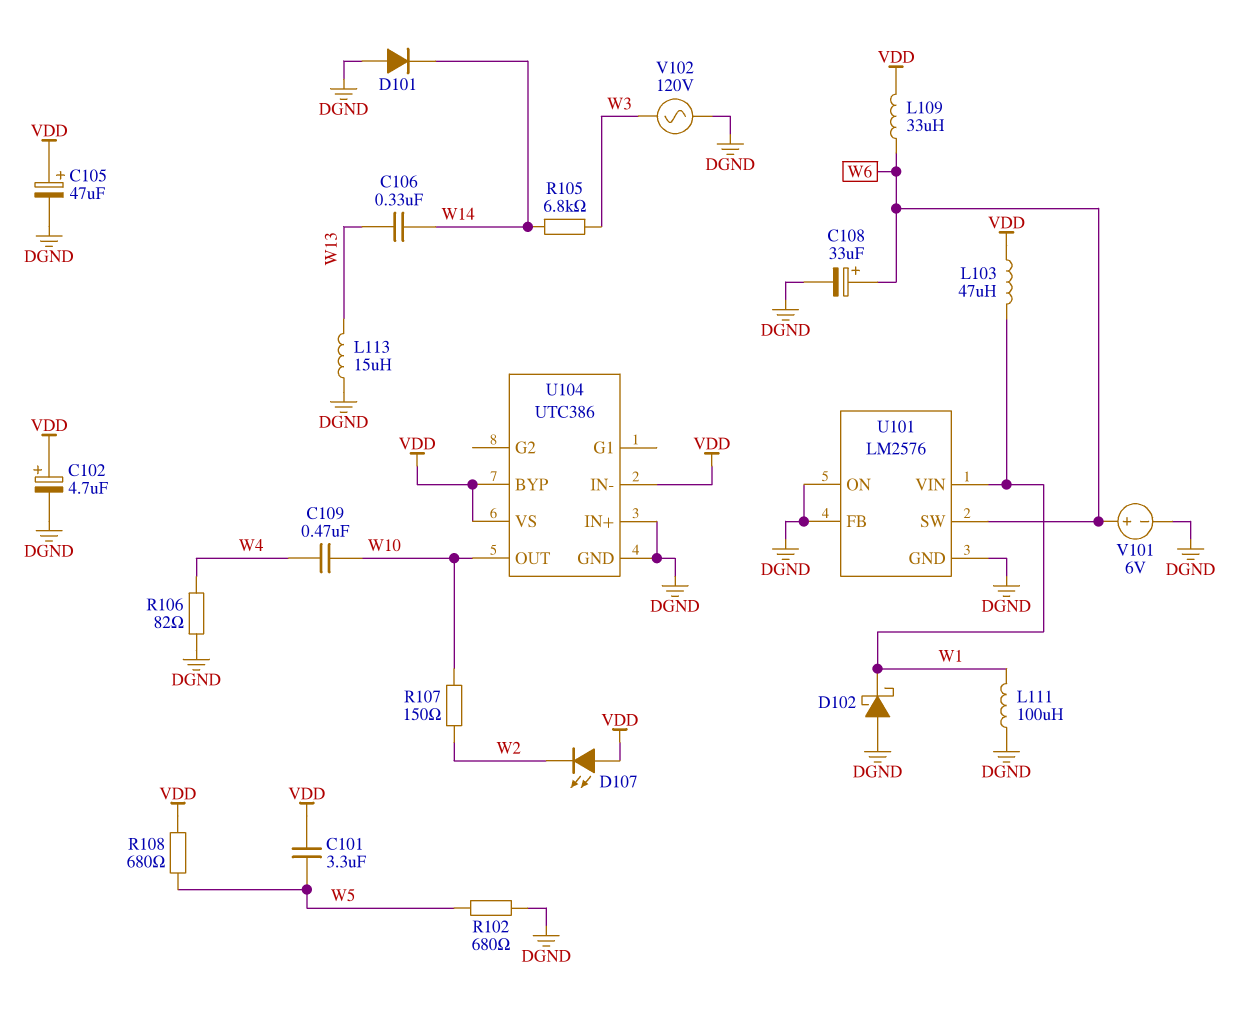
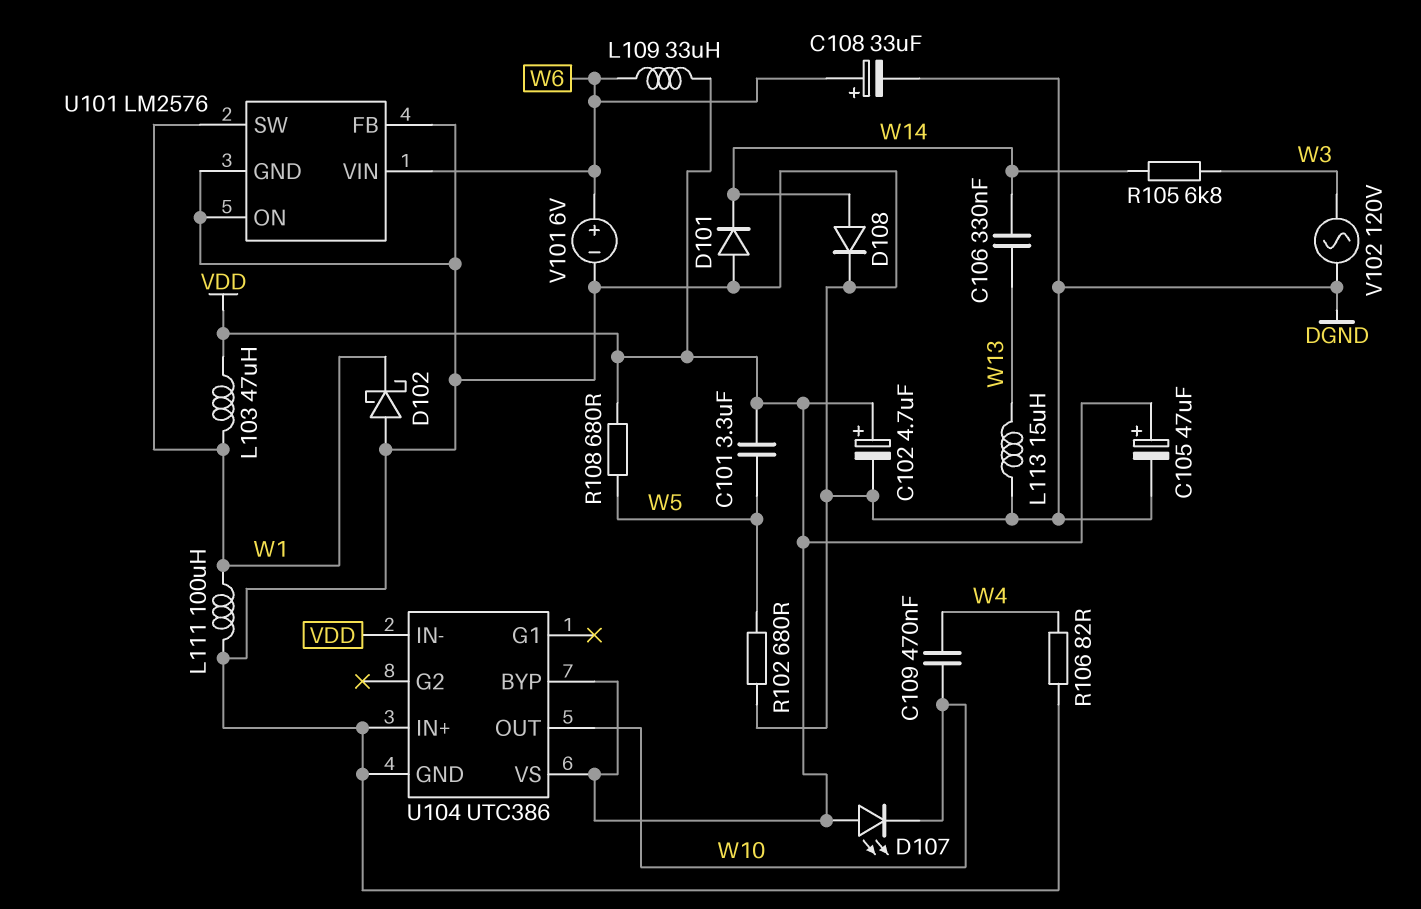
D107: LED (A VDD, K W2) -> LED (A VDD, K W10)
D108: none -> diode (A W14, K DGND)
R107: 150 (W2, W10) -> none
U101 pin SW: W6 -> W1
U101 pin VIN: W1 -> W6

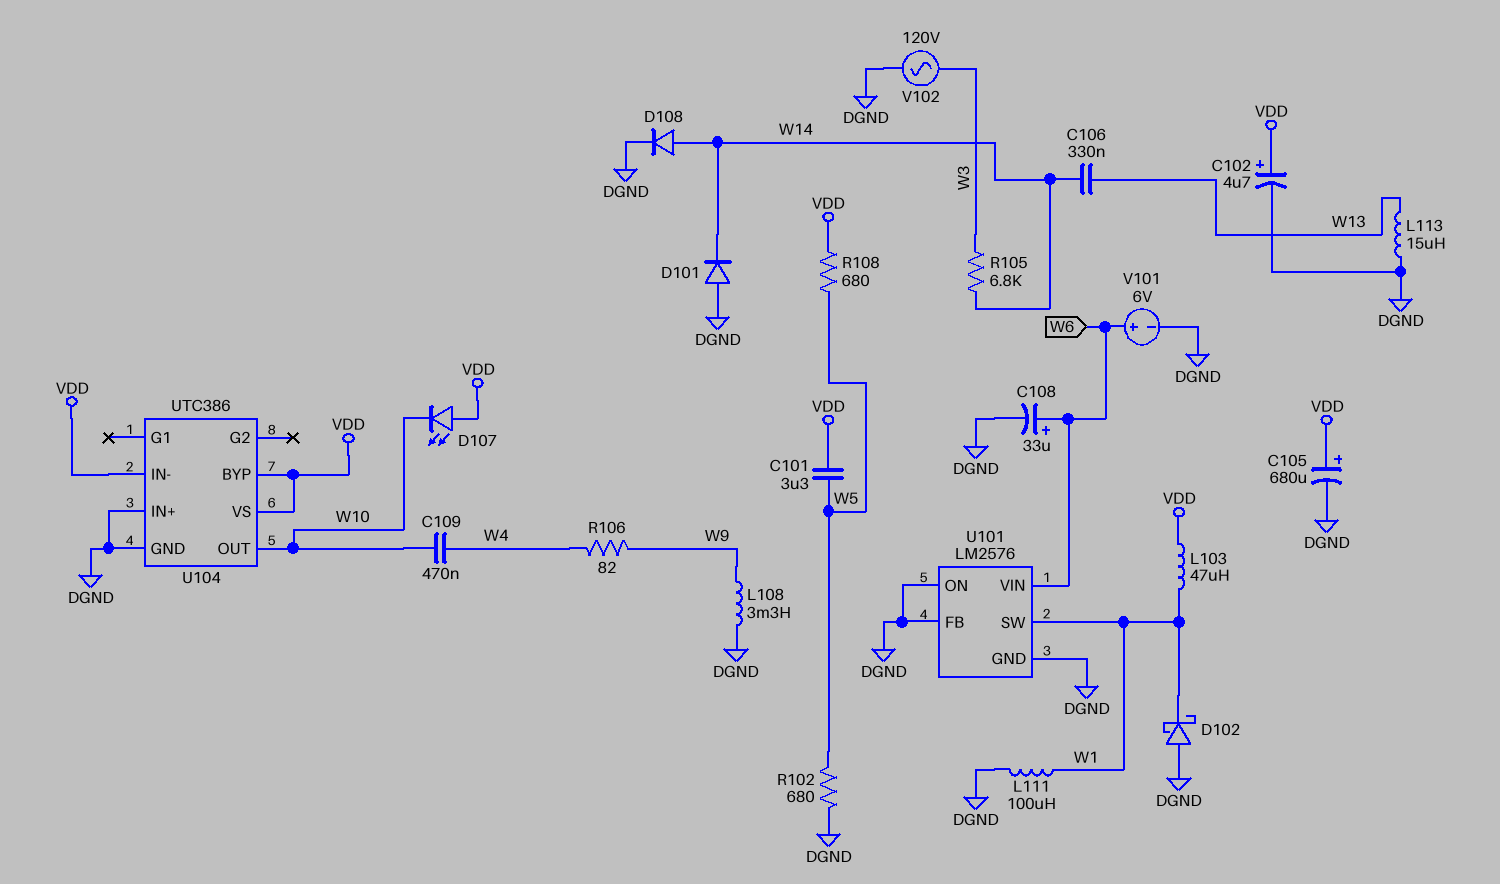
C105: 47uF (plus VDD, minus DGND) -> 680uF (plus VDD, minus DGND)
L108: none -> 3.3mH (DGND, W9)
L109: 33uH (VDD, W6) -> none
R106: 82 (DGND, W4) -> 82 (W4, W9)

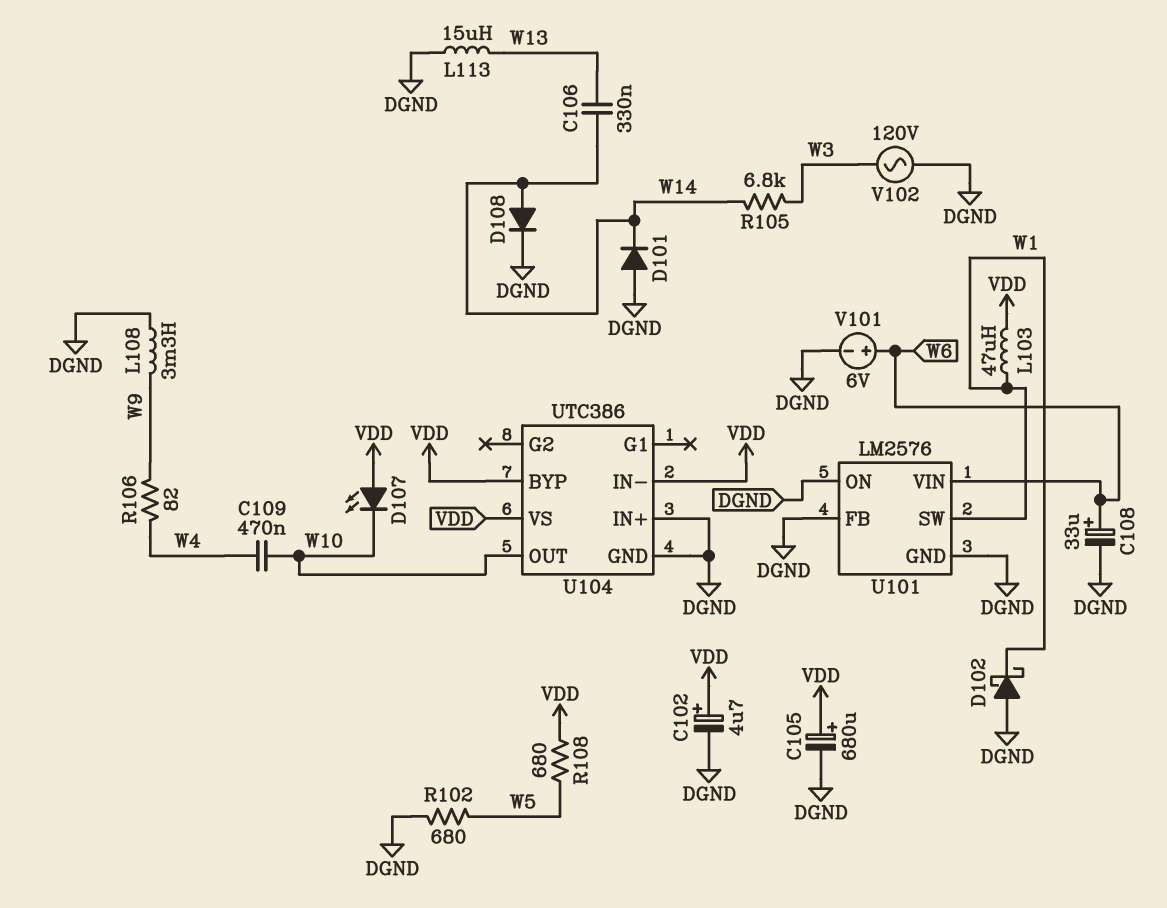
C101: 3.3uF (VDD, W5) -> none
L111: 100uH (DGND, W1) -> none

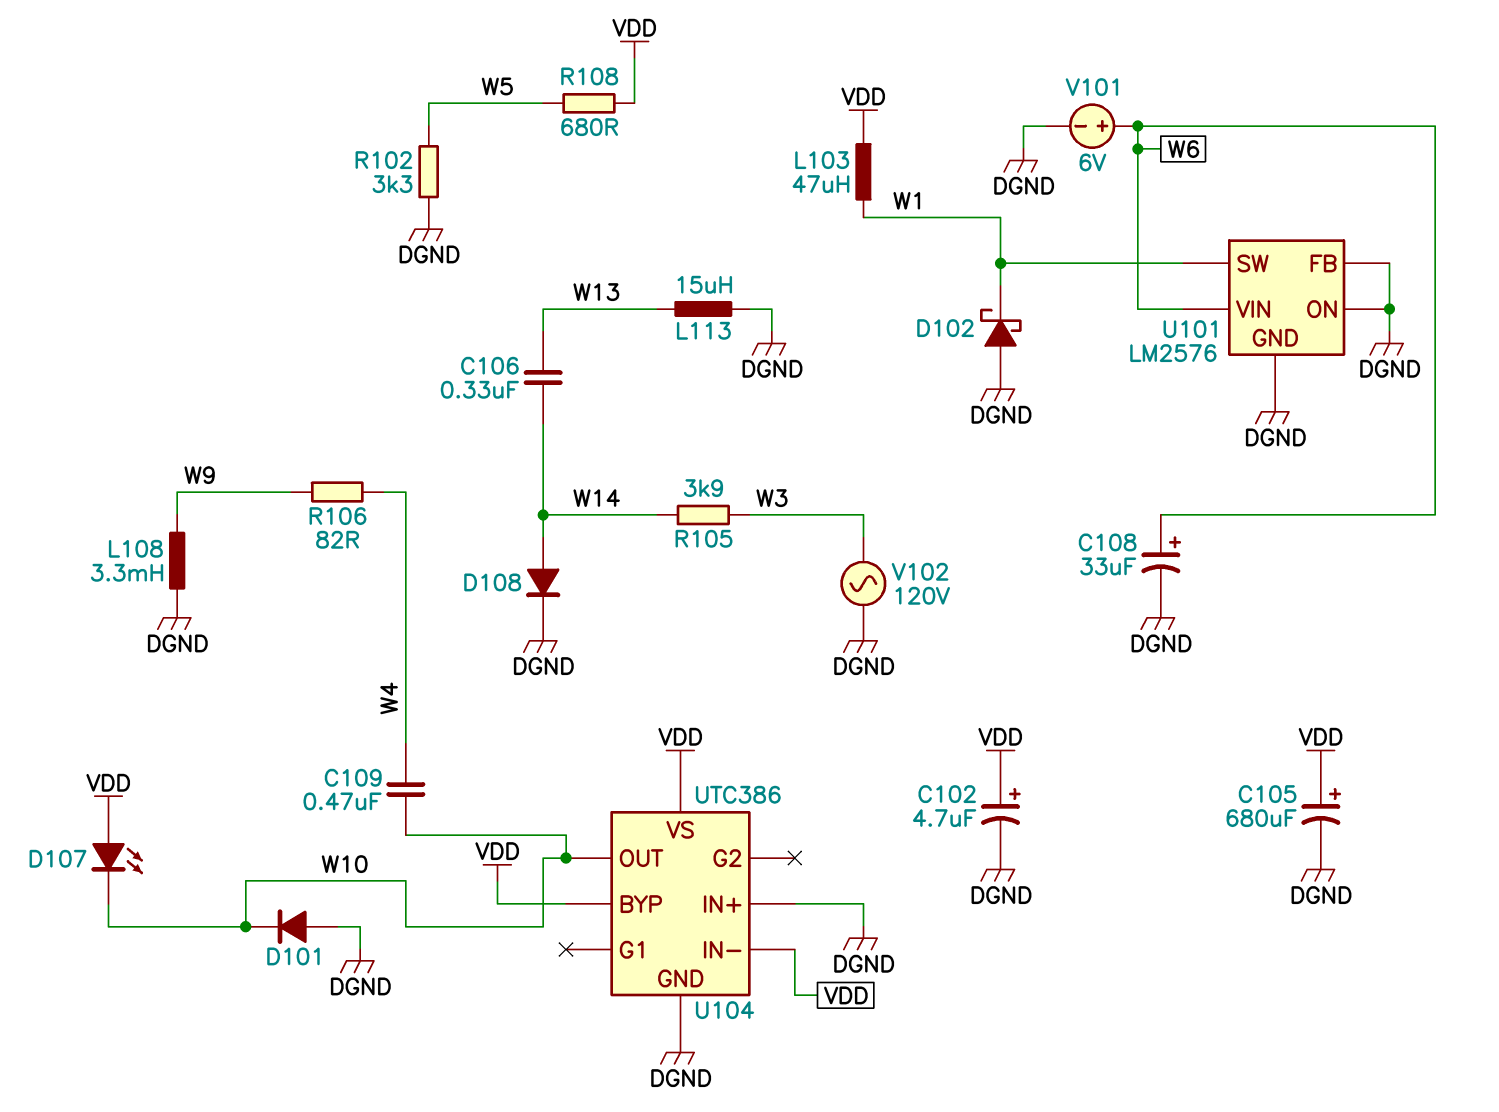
D101: diode (A DGND, K W14) -> diode (A DGND, K W10)
R102: 680 (DGND, W5) -> 3.3k (DGND, W5)
R105: 6.8k (W3, W14) -> 3.9k (W3, W14)

